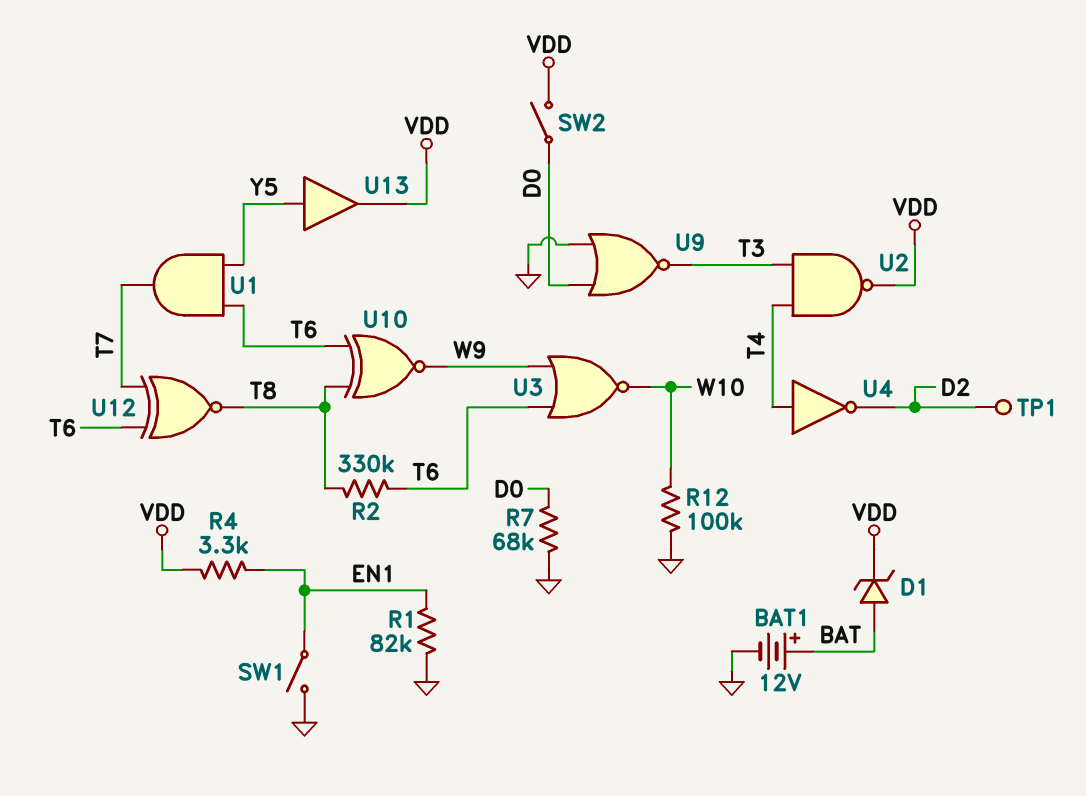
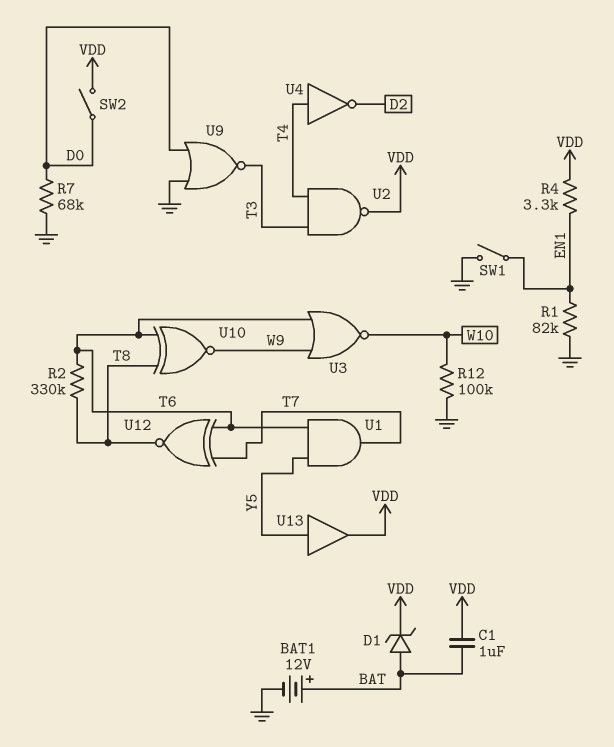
C1: none -> 1uF (BAT, VDD)
TP1: test point (D2) -> none

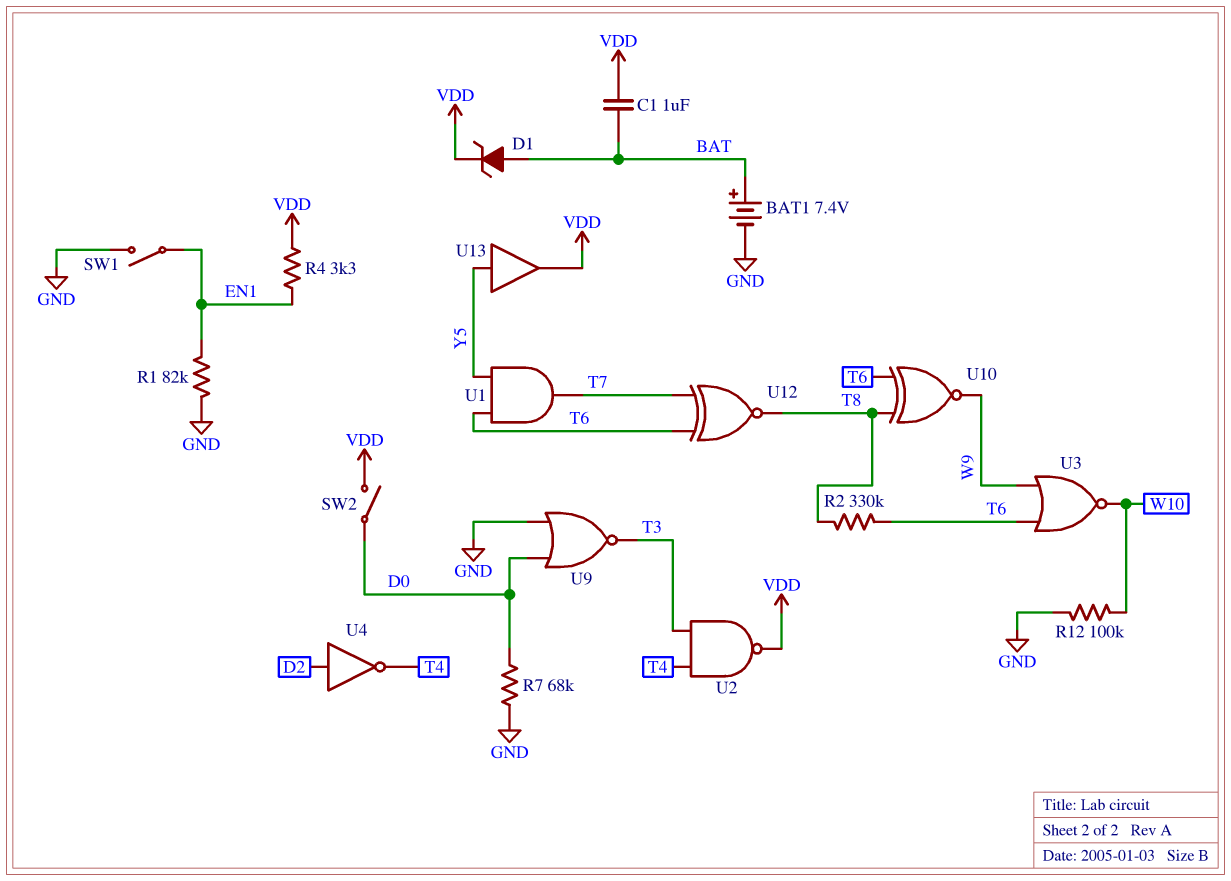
BAT1: 12V (plus BAT, minus GND) -> 7.4V (plus BAT, minus GND)
U4: NOT (in T4, out D2) -> NOT (in D2, out T4)

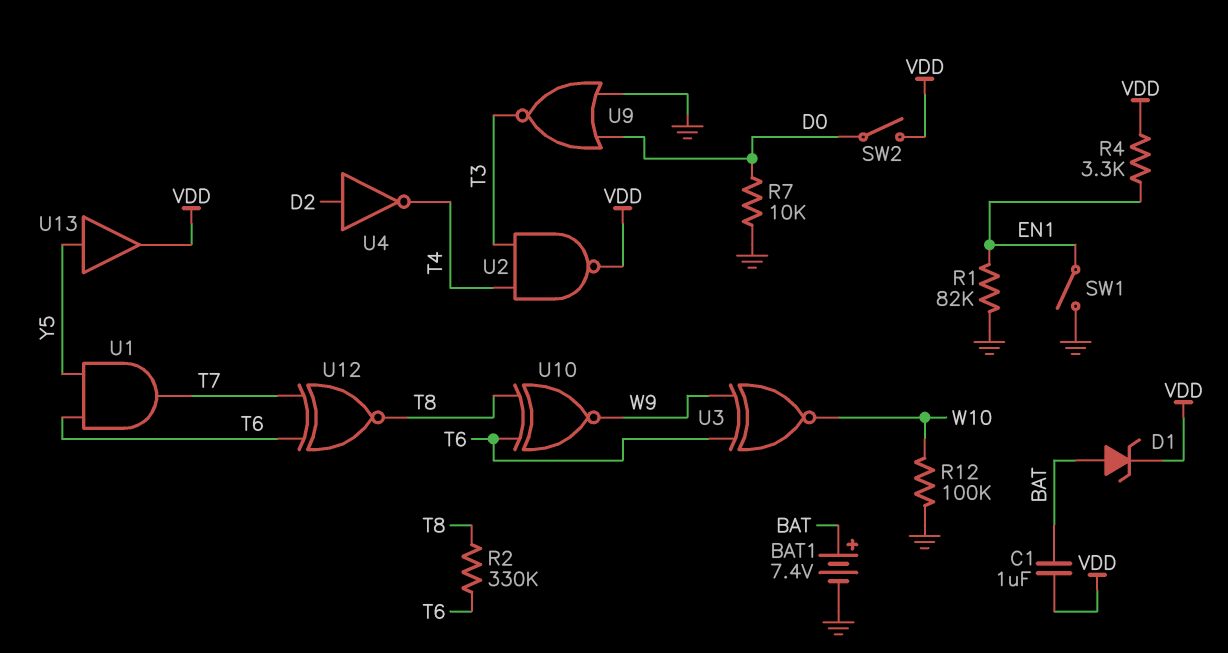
R7: 68k (D0, GND) -> 10k (D0, GND)
U3: NOR (in T6, in W9, out W10) -> XNOR (in T6, in W9, out W10)

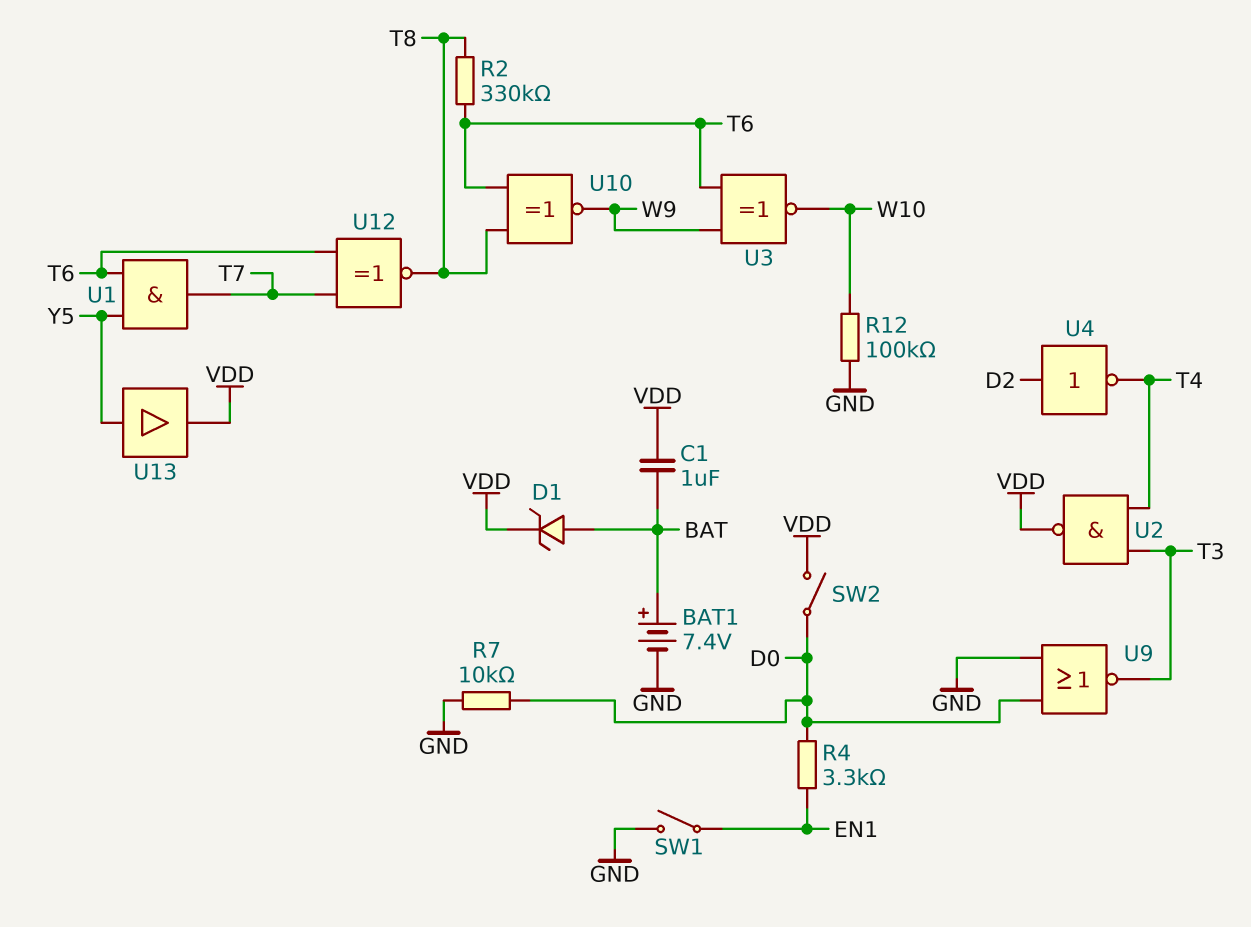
R1: 82k (EN1, GND) -> none
R4: 3.3k (EN1, VDD) -> 3.3k (D0, EN1)

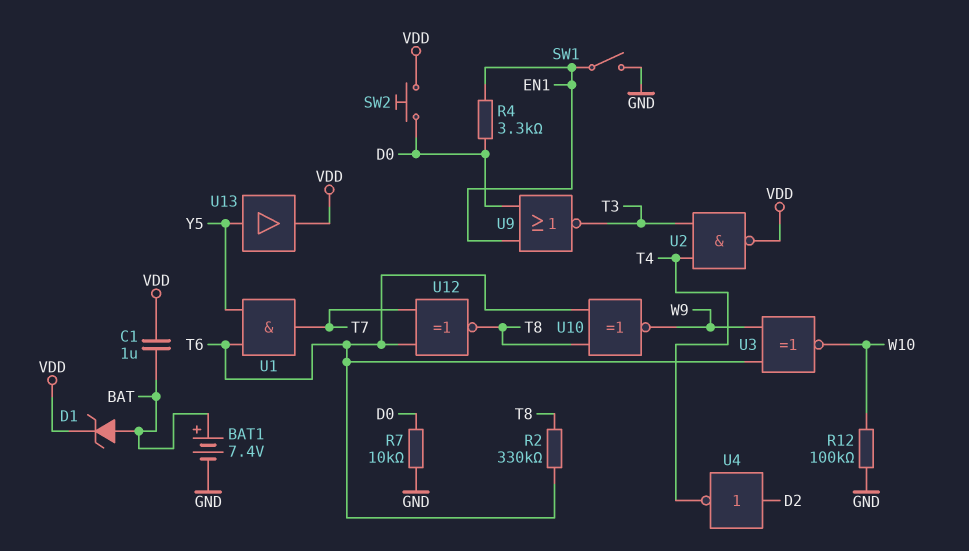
SW2: switch (D0, VDD) -> button (D0, VDD)
U9: NOR (in D0, in GND, out T3) -> NOR (in D0, in EN1, out T3)

